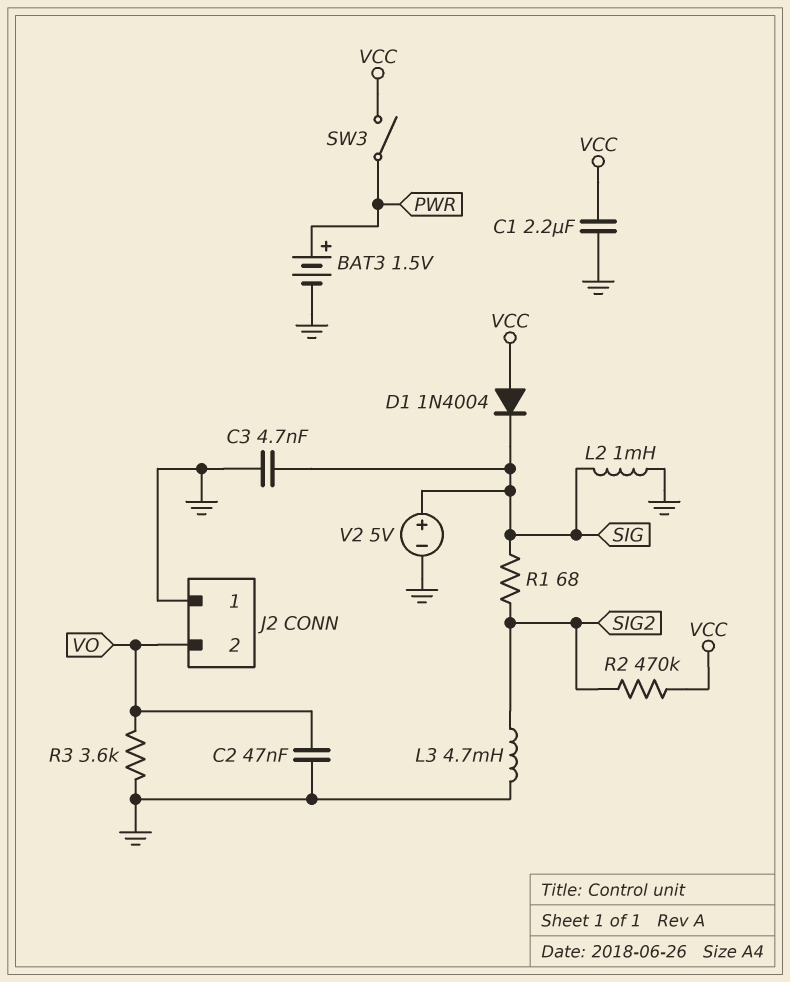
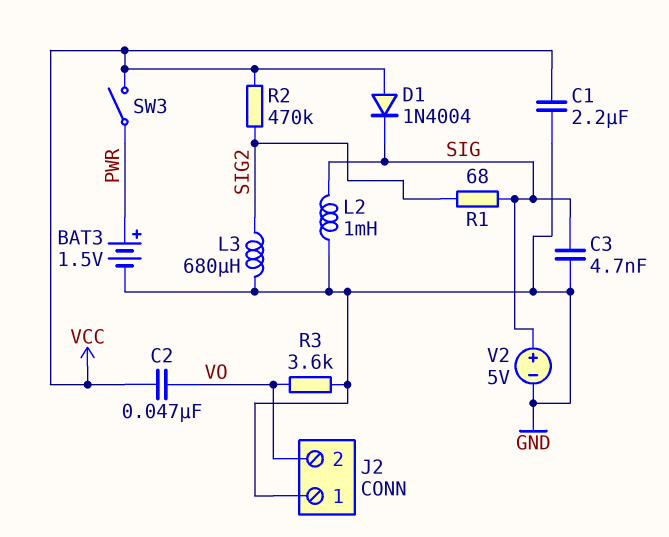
C2: 47nF (GND, VO) -> 47nF (VCC, VO)
L3: 4.7mH (GND, SIG2) -> 680uH (GND, SIG2)

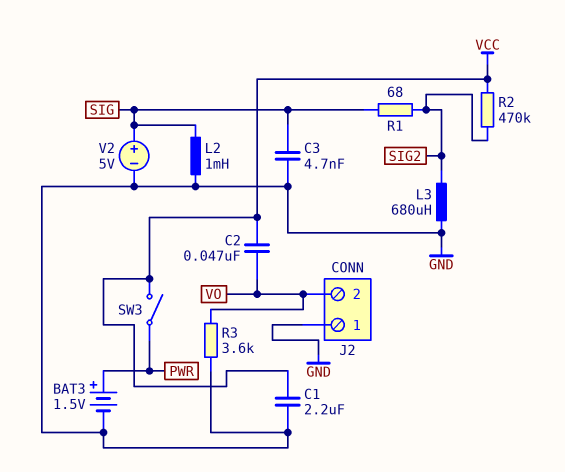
D1: diode 1N4004 (A VCC, K SIG) -> none

